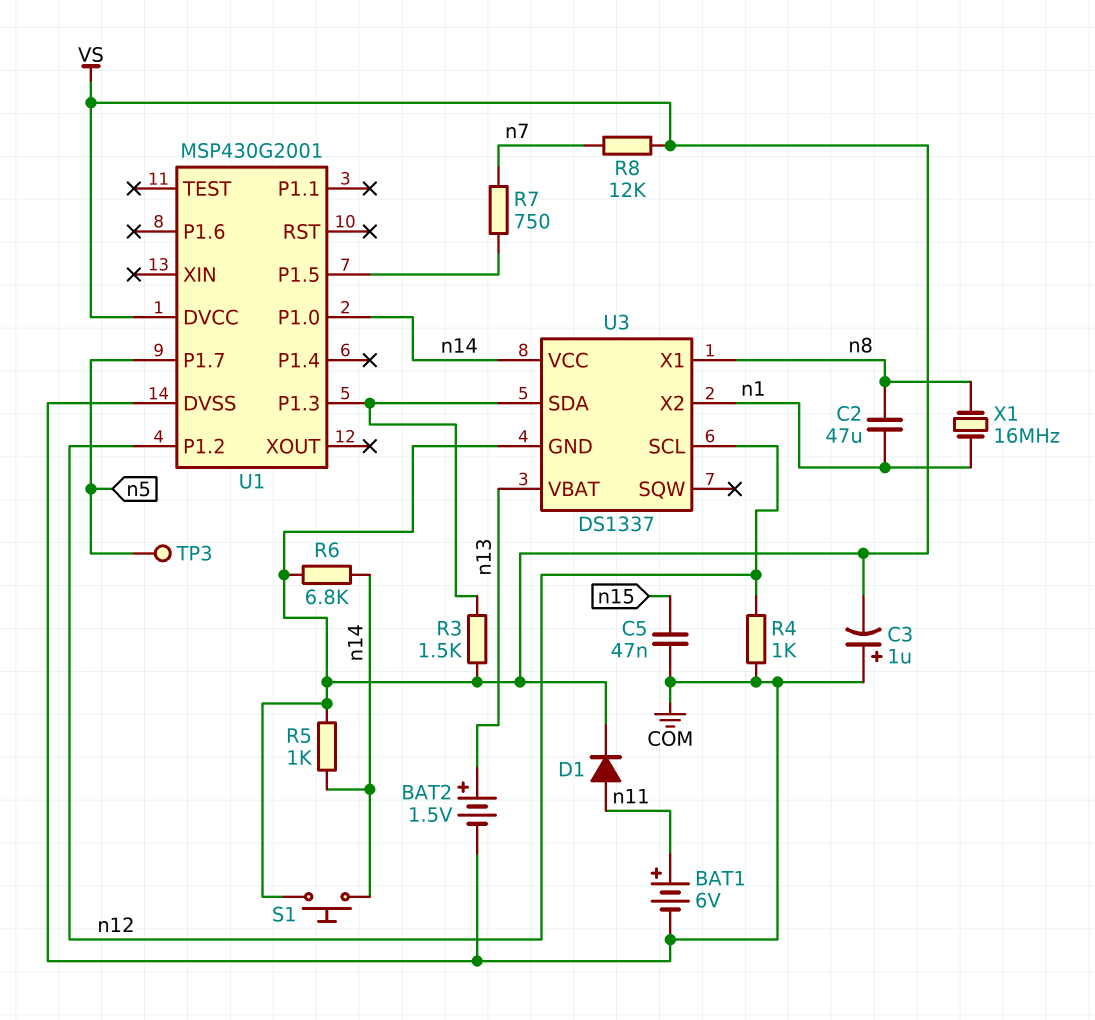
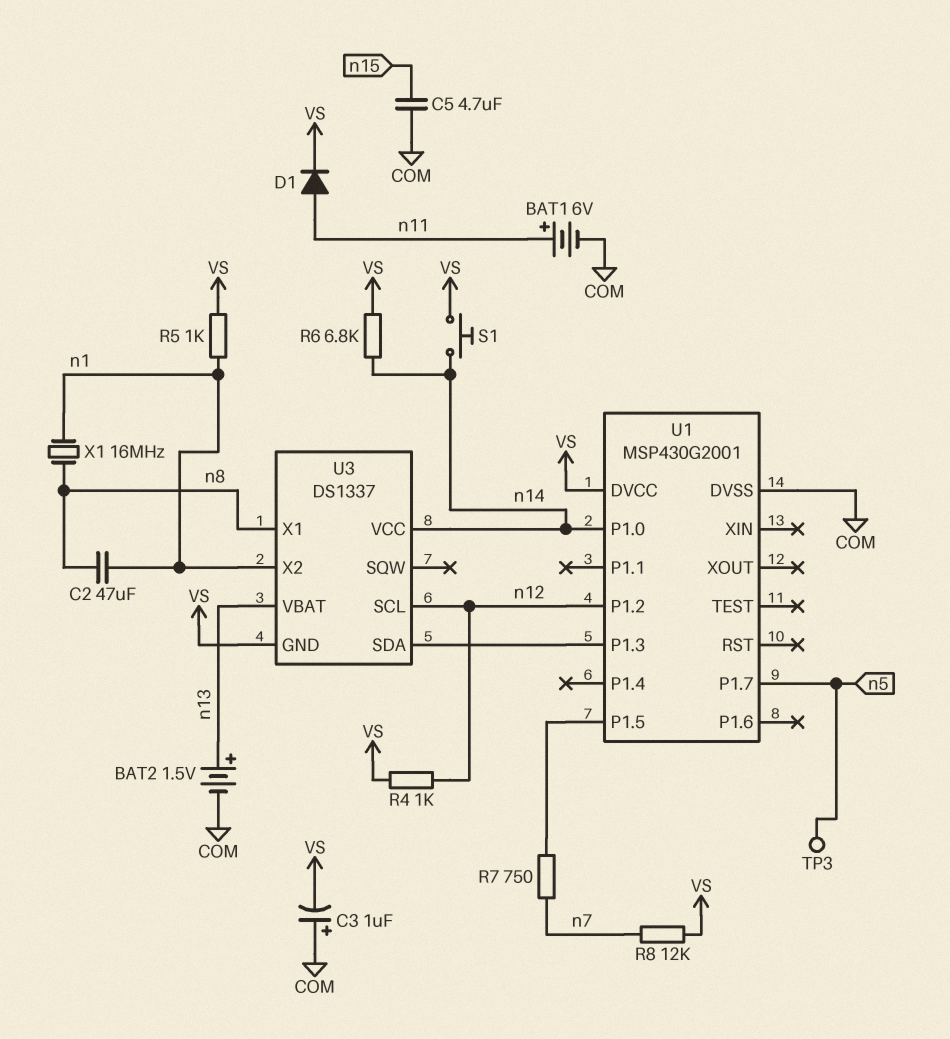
C5: 47nF (COM, n15) -> 4.7uF (COM, n15)
R3: 1.5k (U1/P1.3, VS) -> none
R4: 1k (COM, n12) -> 1k (VS, n12)
R5: 1k (VS, n14) -> 1k (VS, n1)

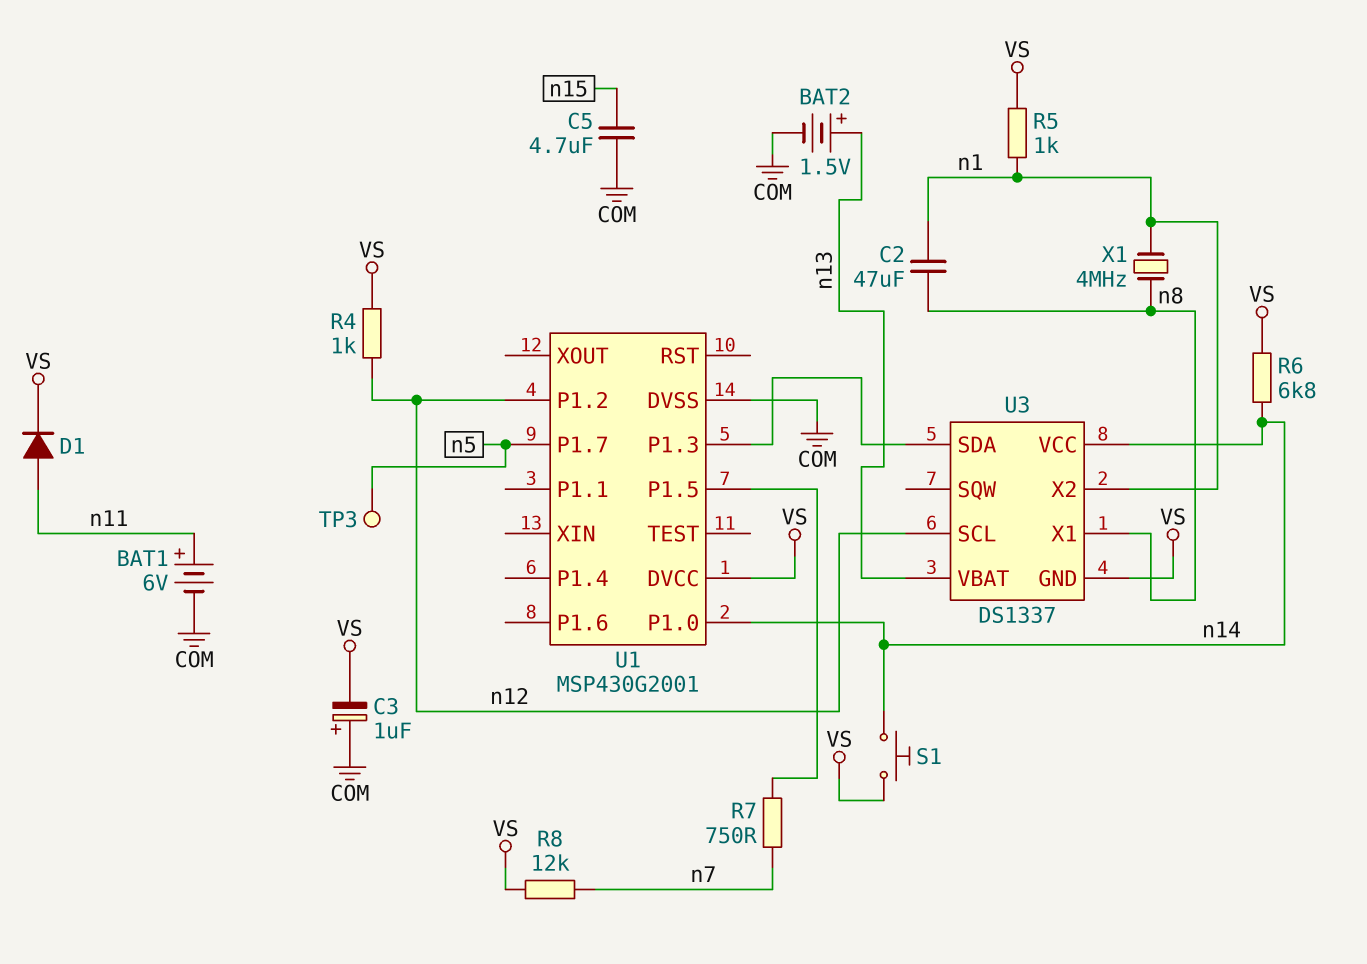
X1: 16MHz (n1, n8) -> 4MHz (n1, n8)

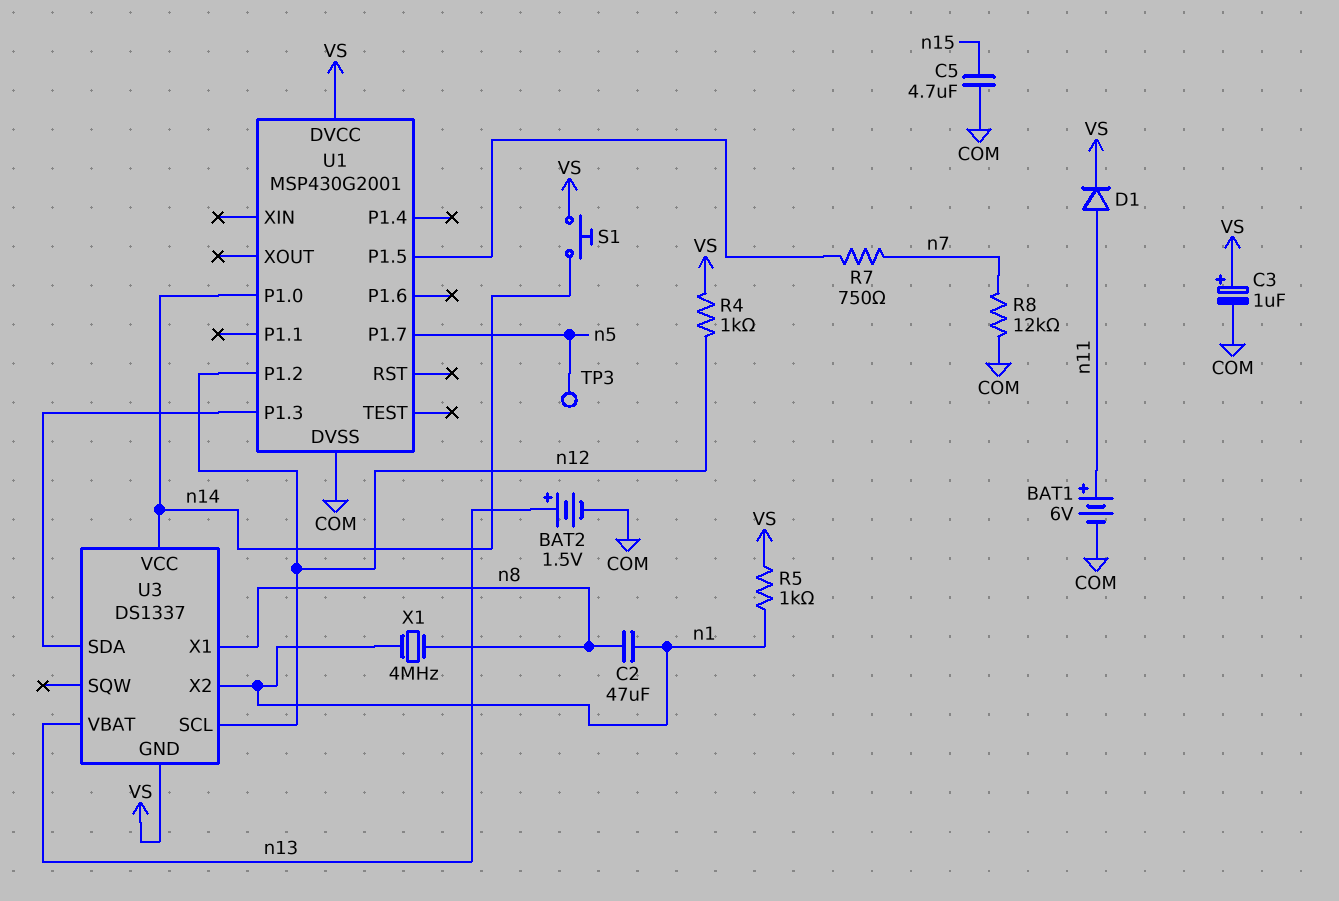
C3: 1uF (plus COM, minus VS) -> 1uF (plus VS, minus COM)
R6: 6.8k (VS, n14) -> none
R8: 12k (VS, n7) -> 12k (COM, n7)

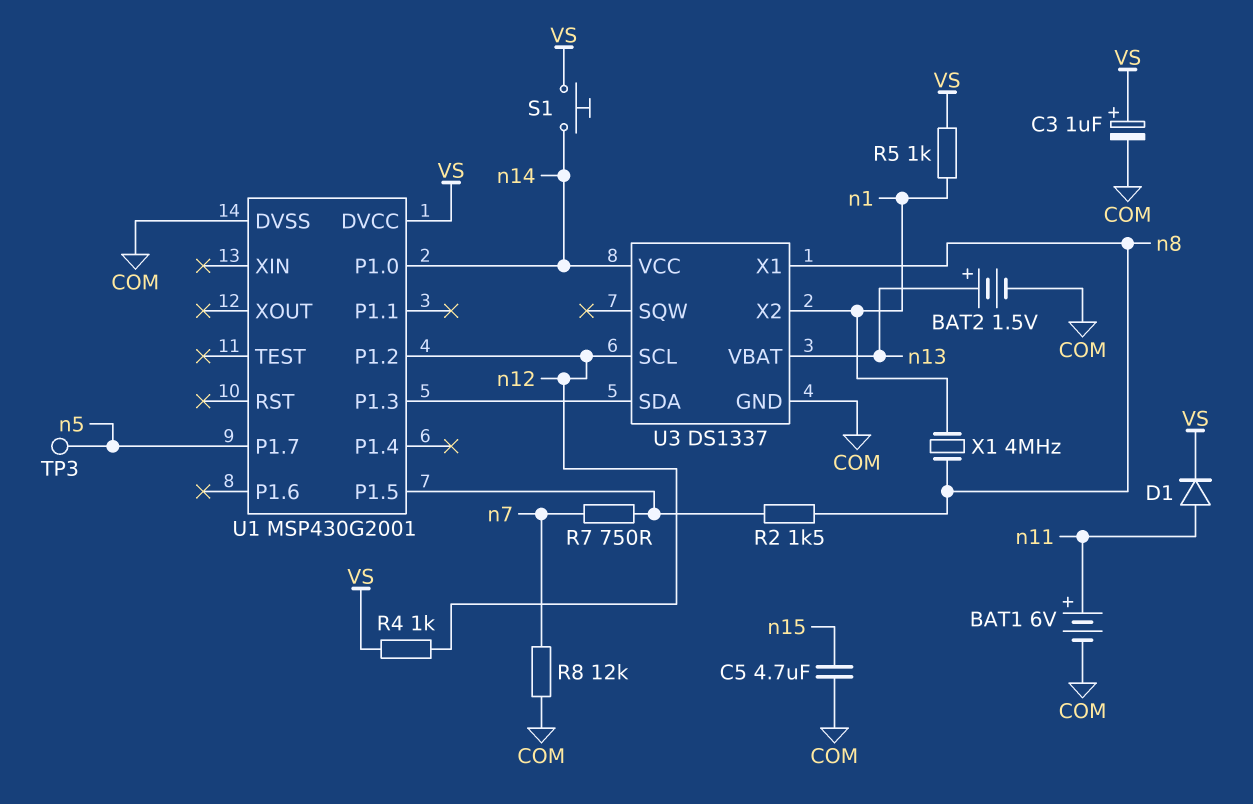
C2: 47uF (n1, n8) -> none
R2: none -> 1.5k (U1/P1.5, n8)
U3 pin GND: VS -> COM

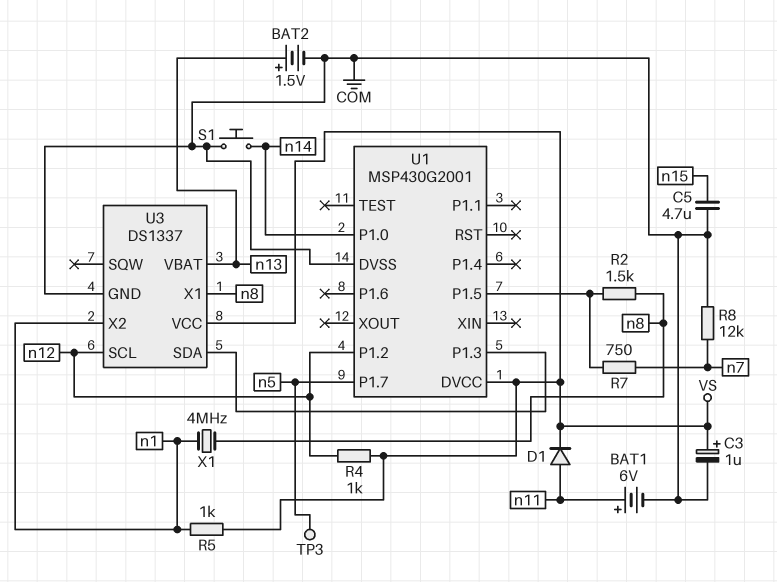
S1: button (VS, n14) -> button (COM, n14)
U3 pin VCC: n14 -> VS

